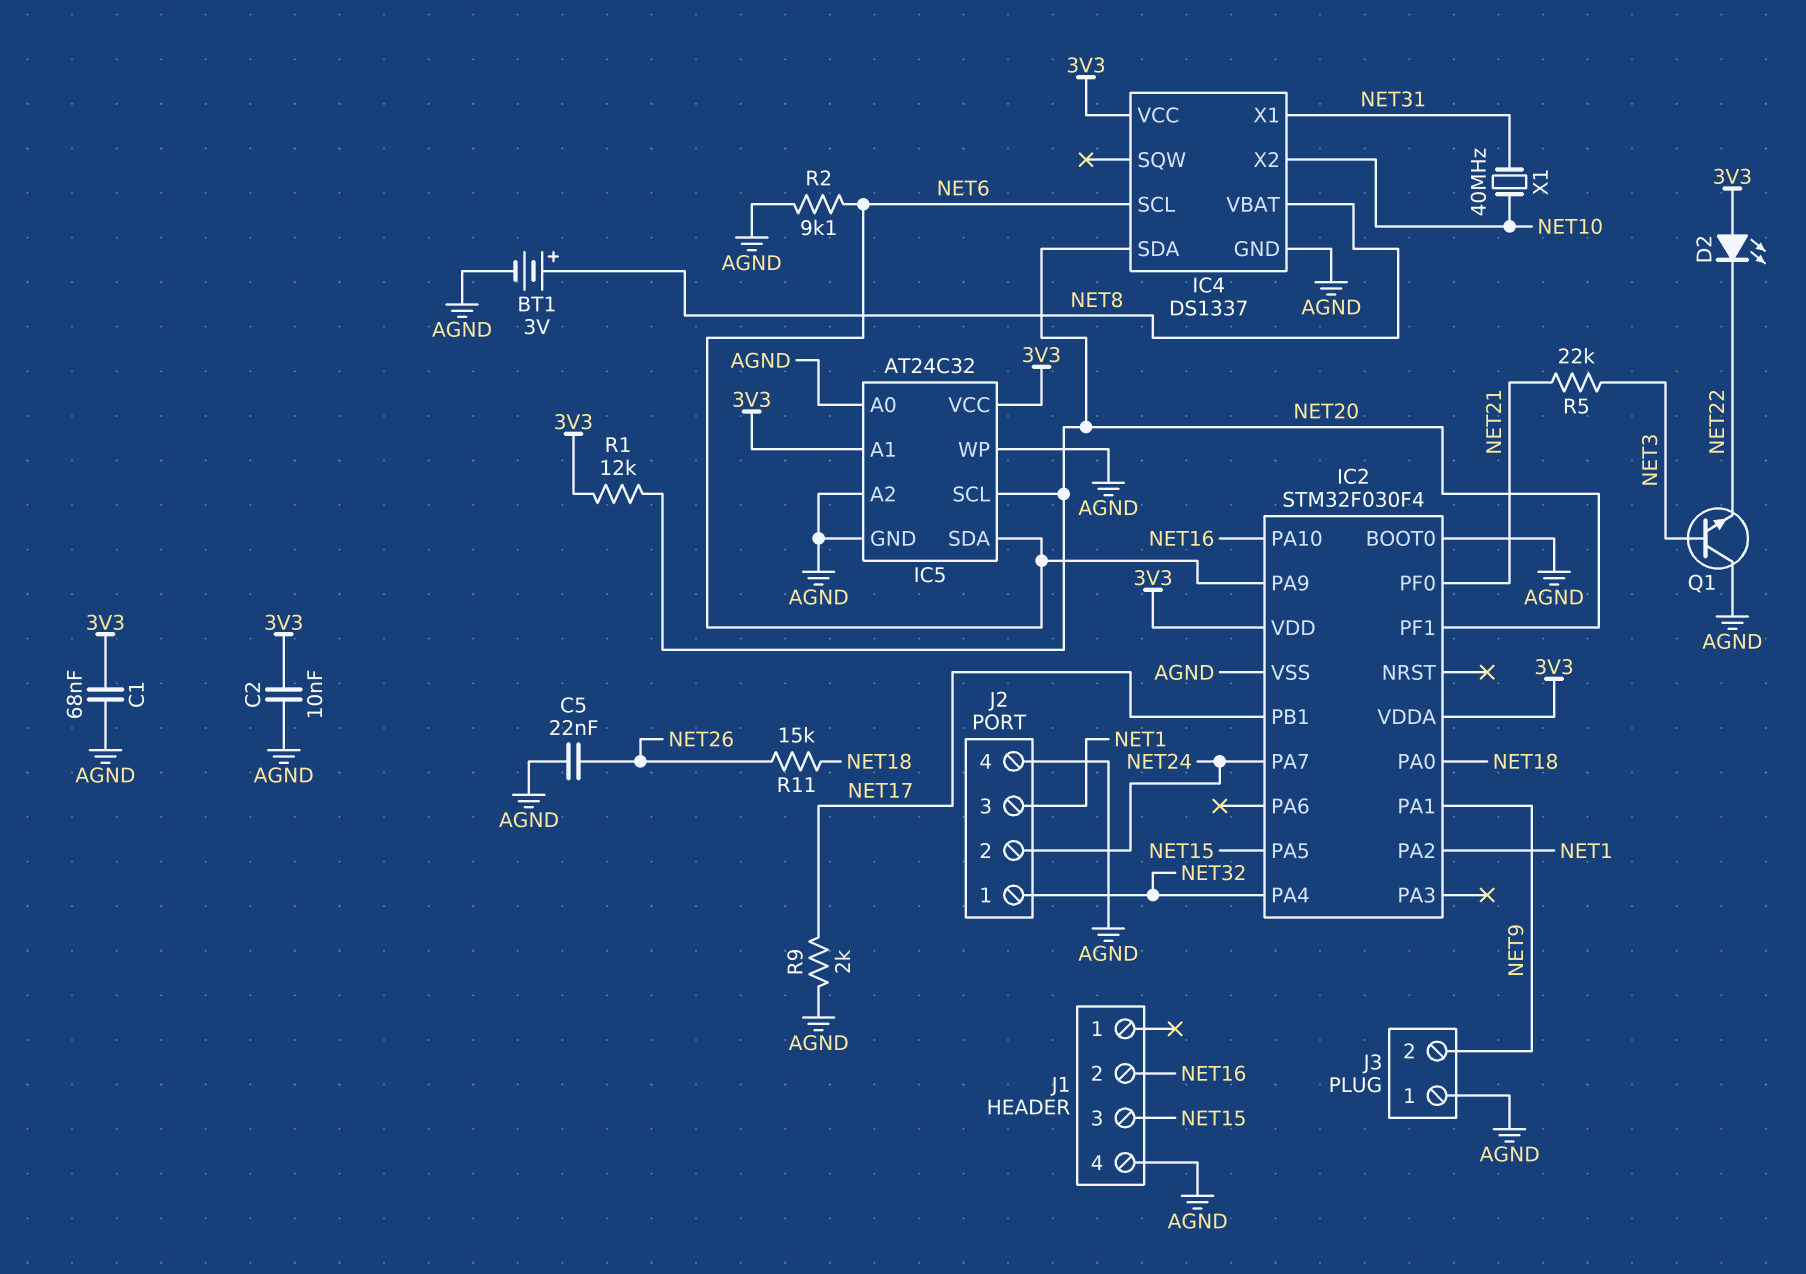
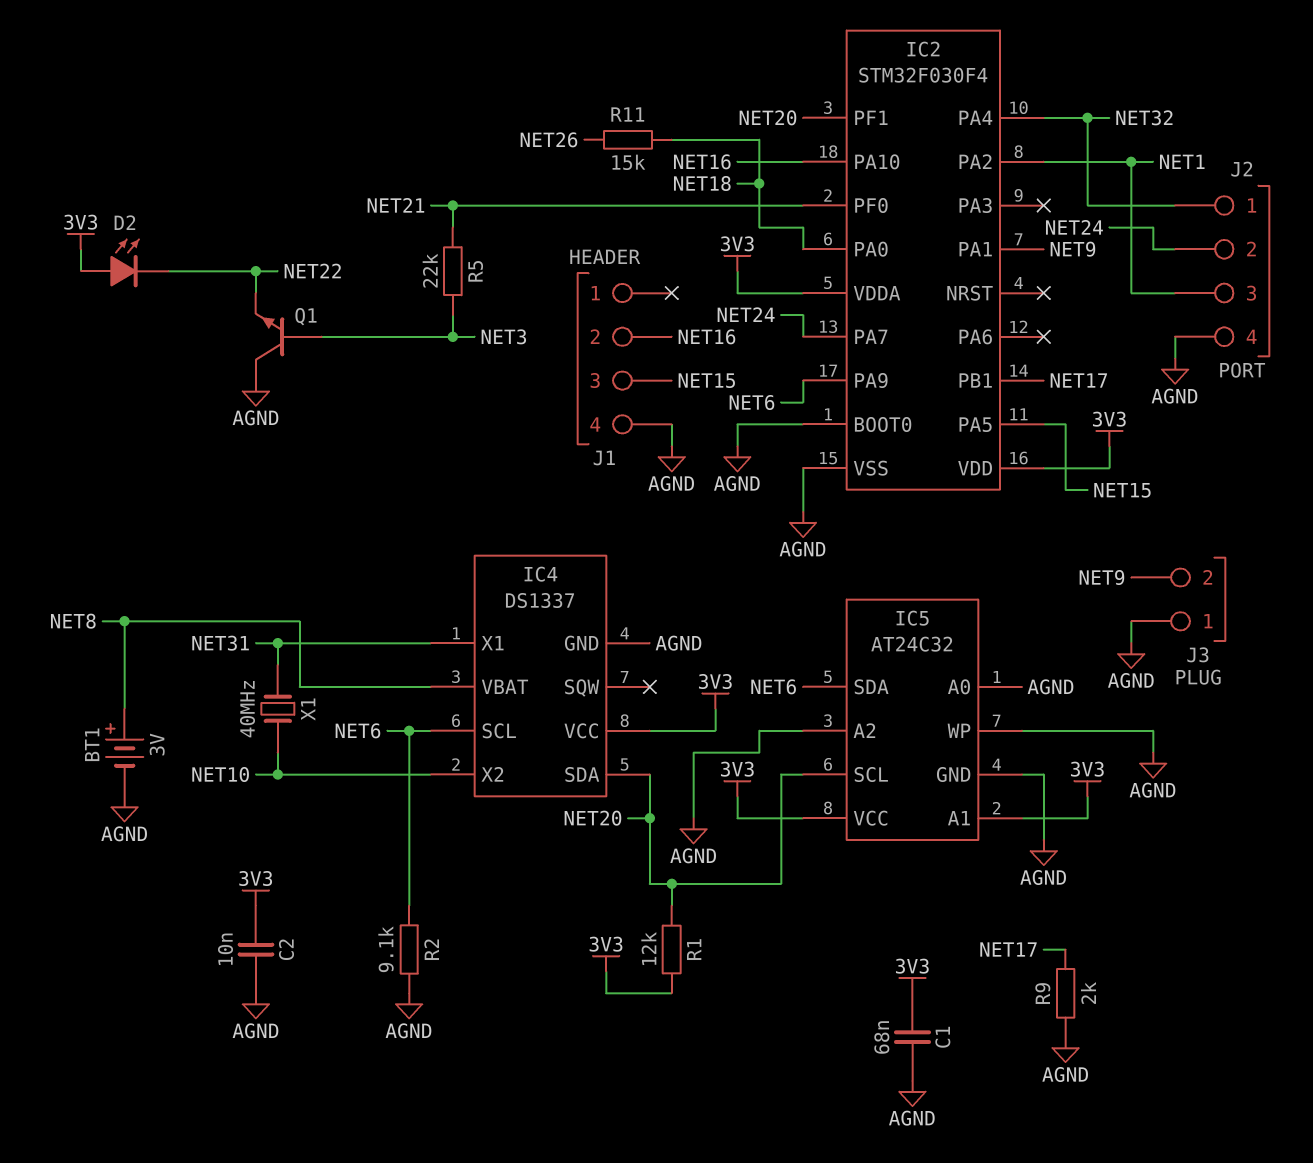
C5: 22nF (AGND, NET26) -> none

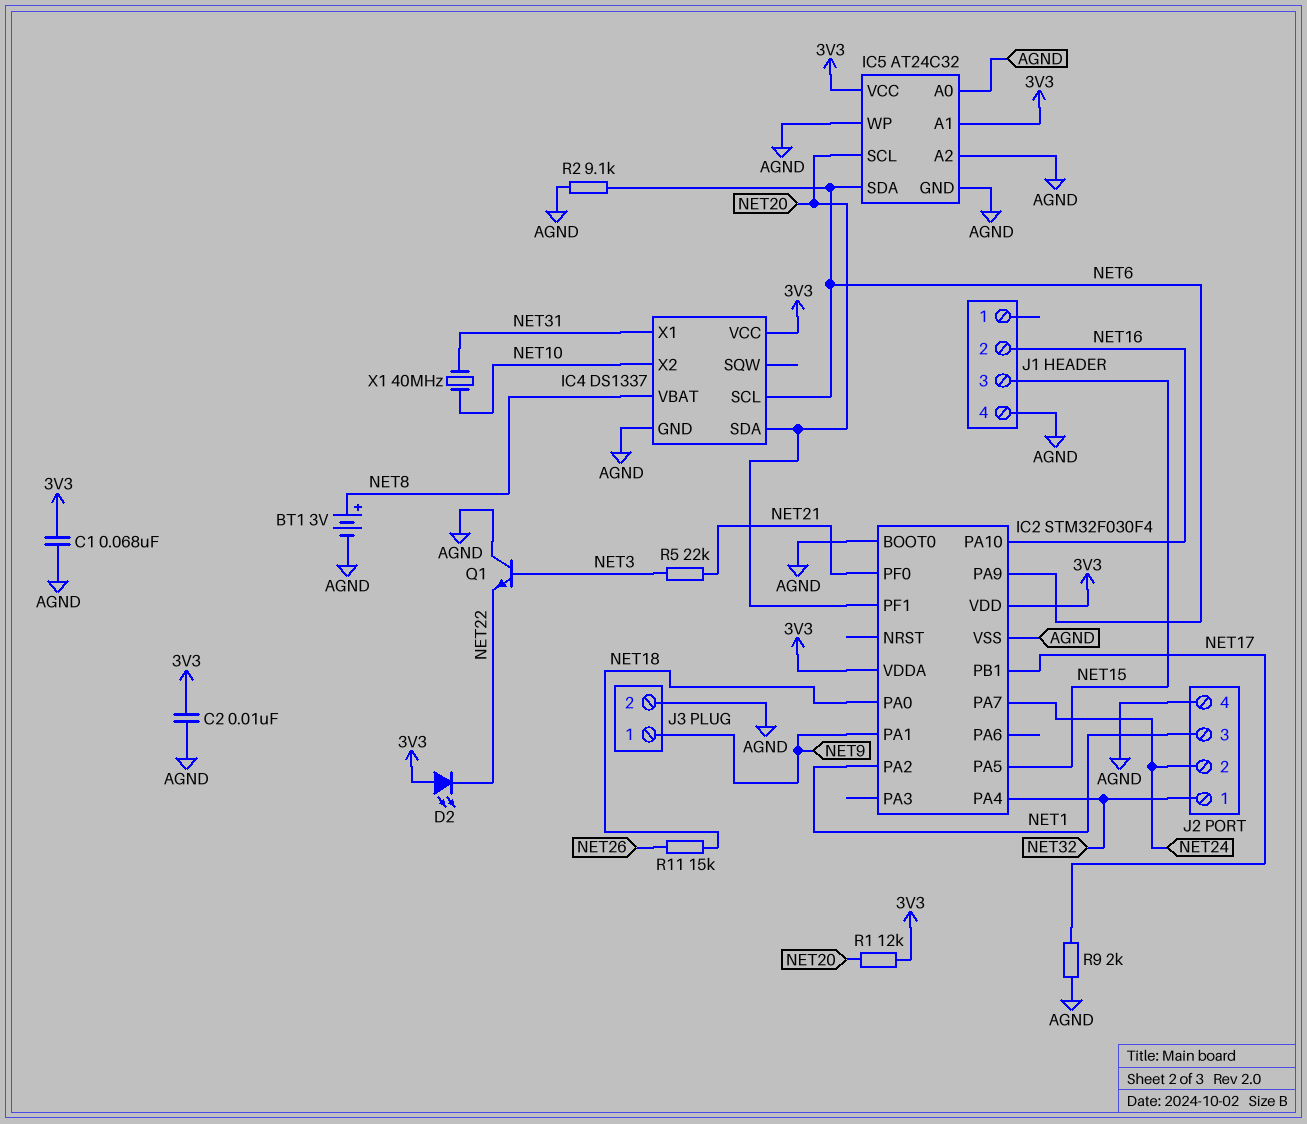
J3 pin 1: AGND -> NET9
J3 pin 2: NET9 -> AGND

